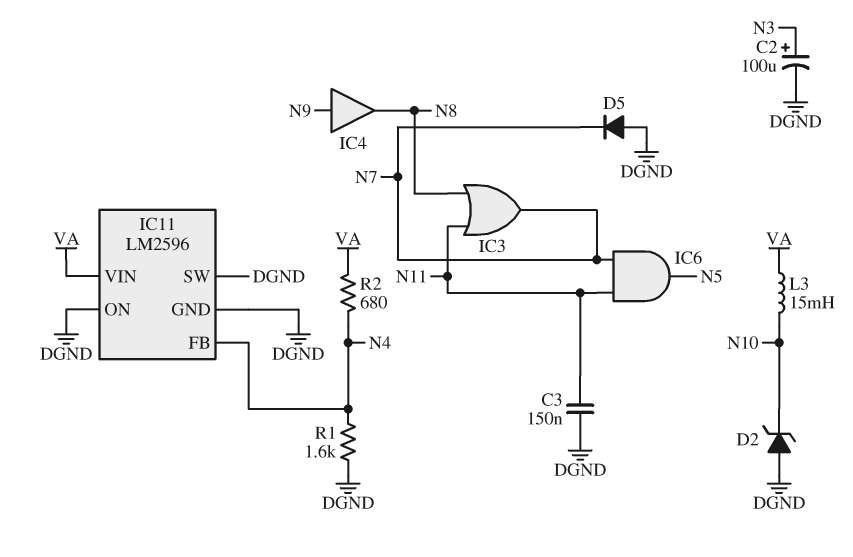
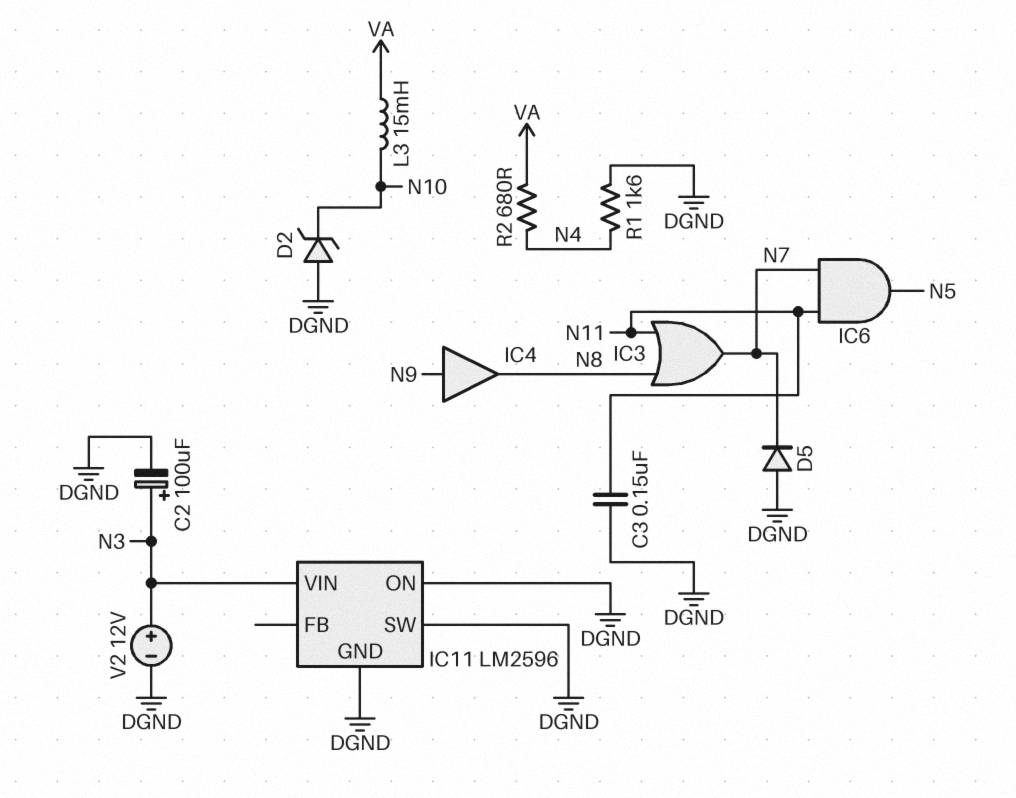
IC11 pin FB: N4 -> none
IC11 pin VIN: VA -> N3
V2: none -> 12V (plus N3, minus DGND)

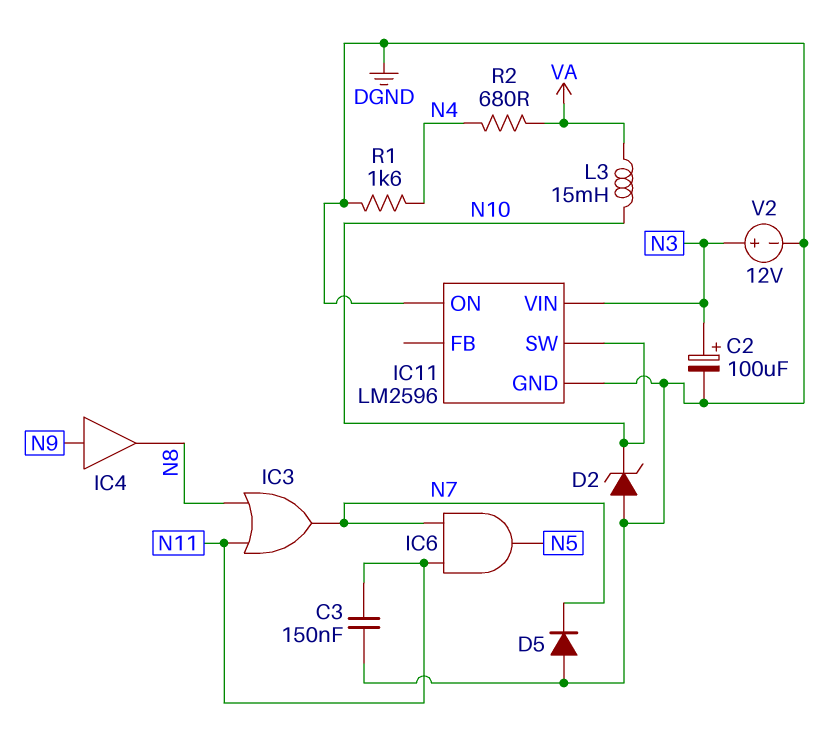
IC11 pin SW: DGND -> N10

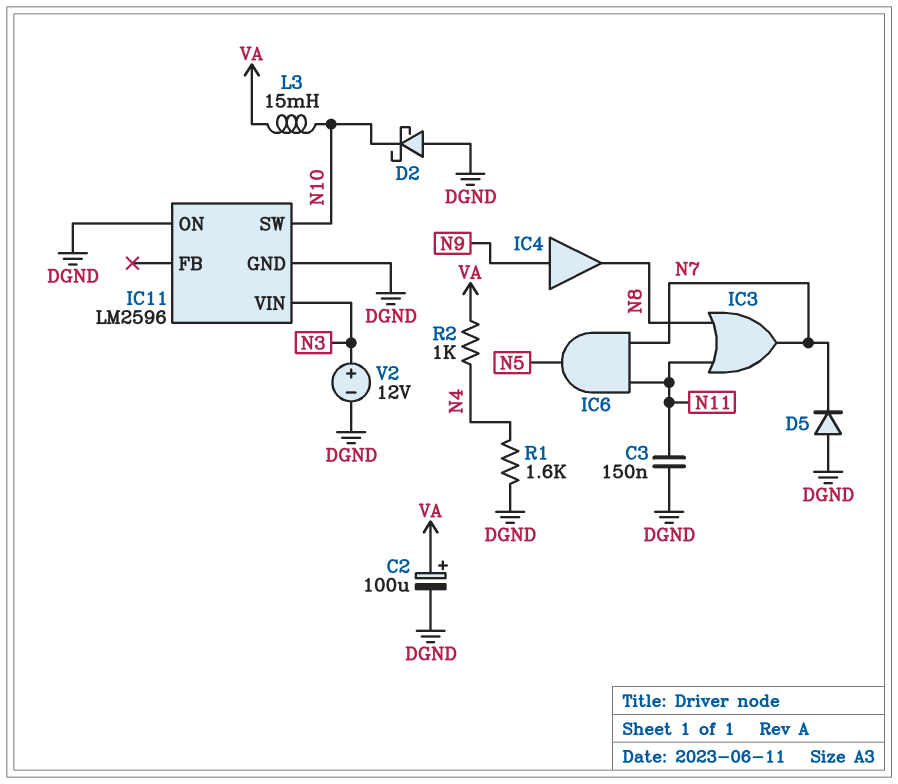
C2: 100uF (plus N3, minus DGND) -> 100uF (plus VA, minus DGND)
D2: zener (A DGND, K N10) -> schottky (A DGND, K N10)
R2: 680 (N4, VA) -> 1k (N4, VA)

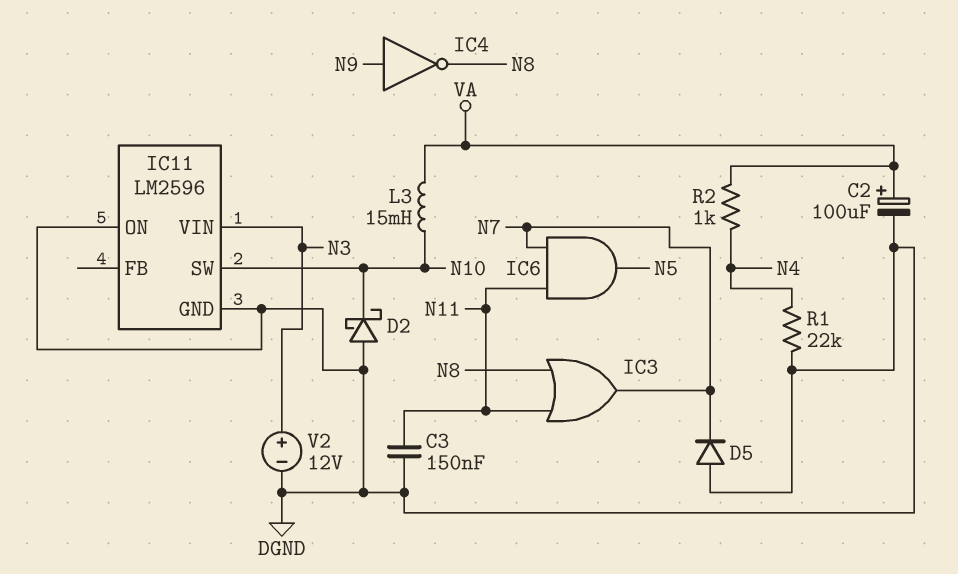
IC4: buffer (in N9, out N8) -> NOT (in N9, out N8)
R1: 1.6k (DGND, N4) -> 22k (DGND, N4)

